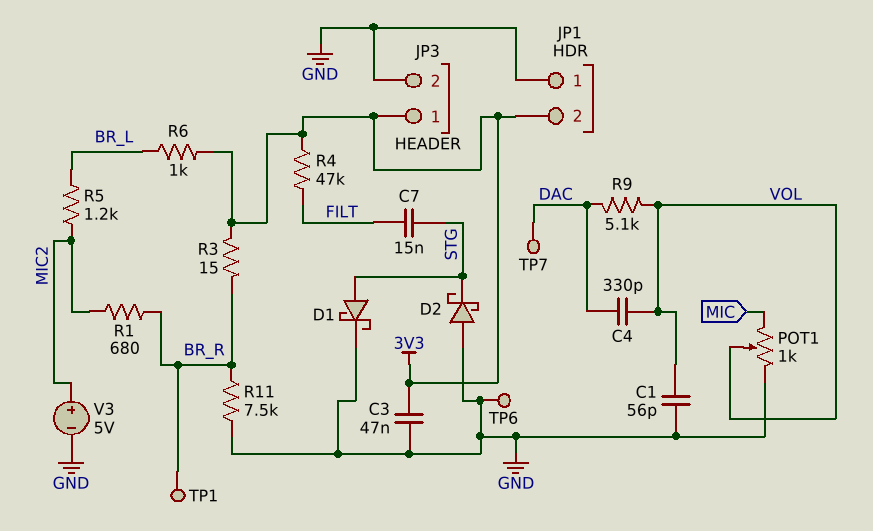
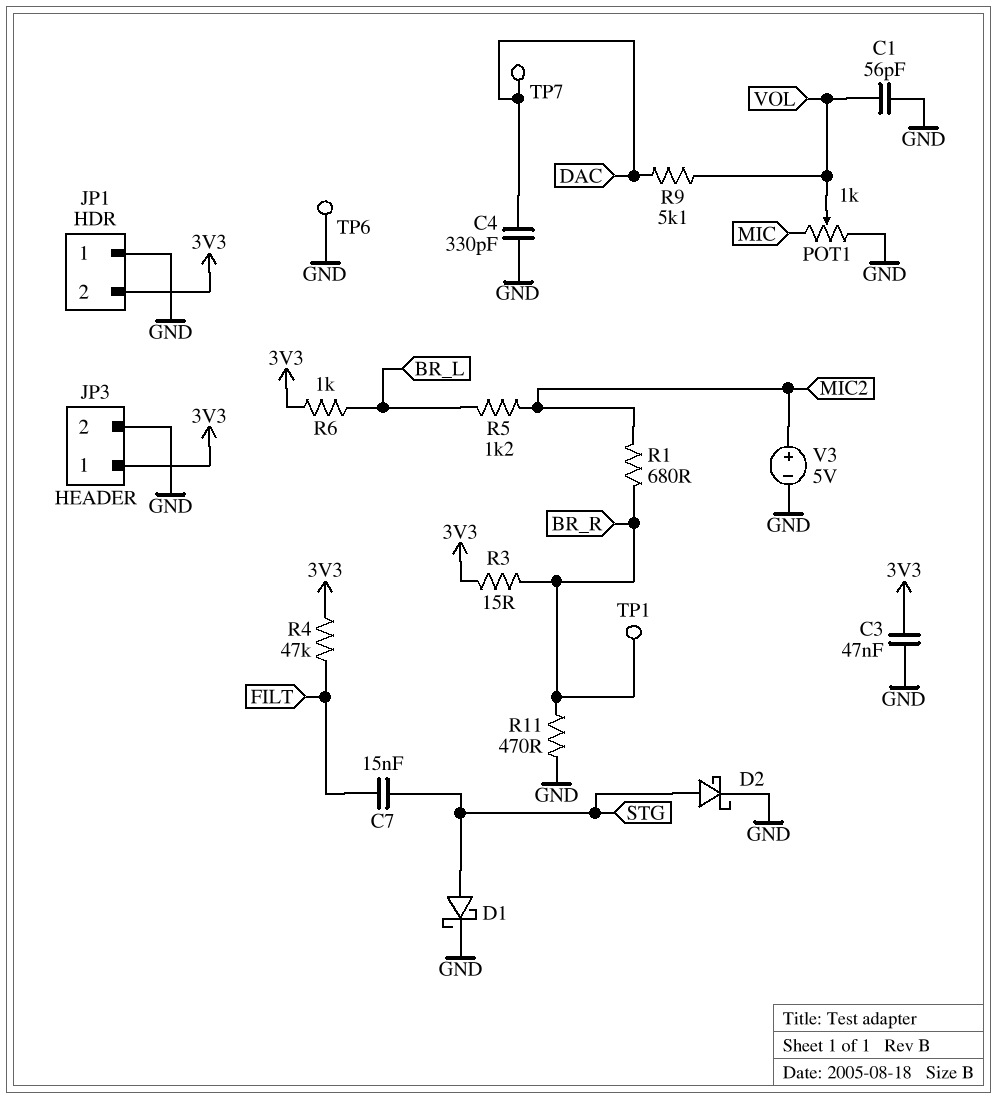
C4: 330pF (DAC, VOL) -> 330pF (DAC, GND)
D2: schottky (A GND, K STG) -> schottky (A STG, K GND)
R11: 7.5k (BR_R, GND) -> 470 (BR_R, GND)

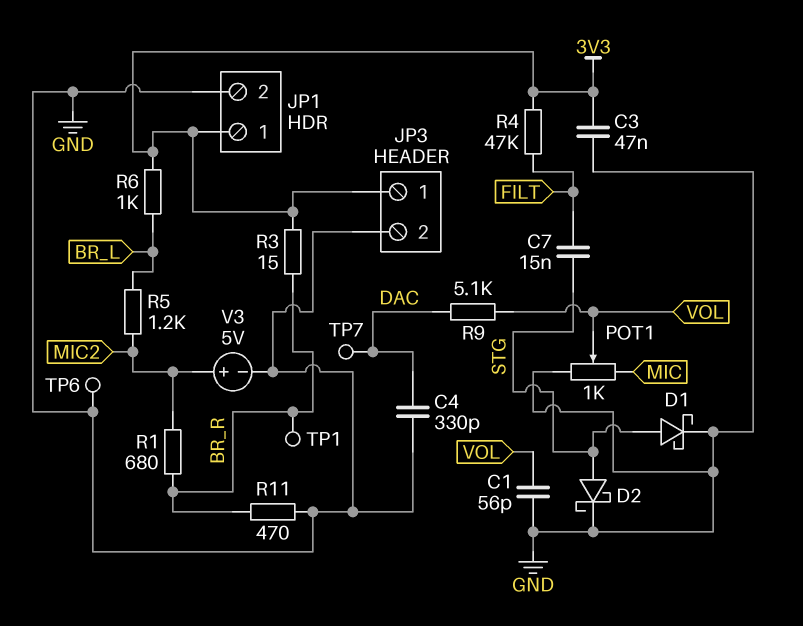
JP1 pin 1: GND -> 3V3
JP1 pin 2: 3V3 -> GND

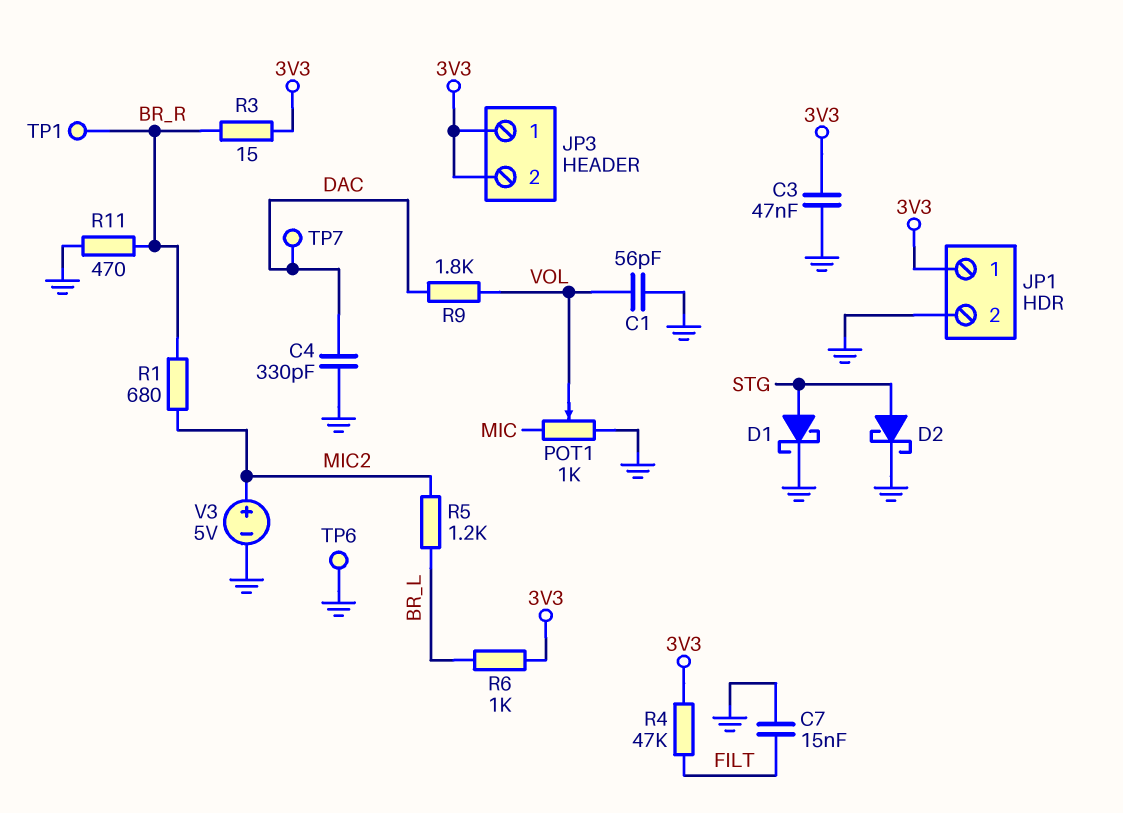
C7: 15nF (FILT, STG) -> 15nF (FILT, GND)
JP3 pin 2: GND -> 3V3
R9: 5.1k (DAC, VOL) -> 1.8k (DAC, VOL)

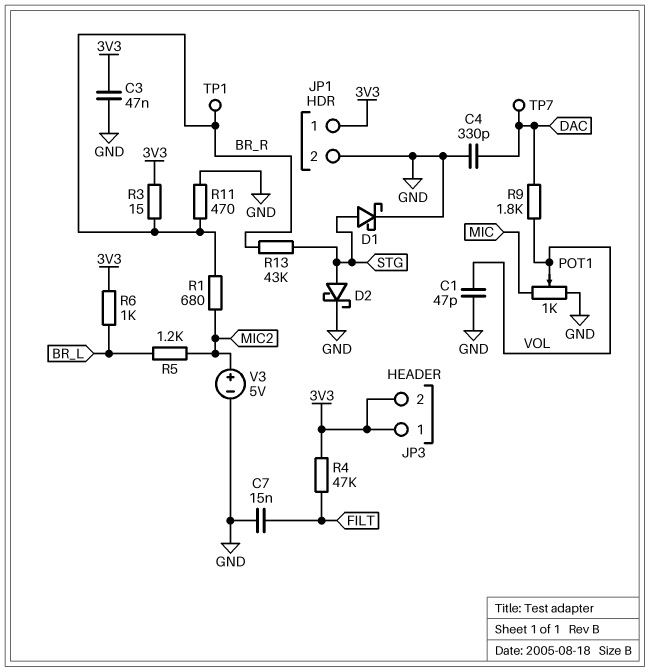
C1: 56pF (GND, VOL) -> 47pF (GND, VOL)
R13: none -> 43k (BR_R, STG)
TP6: test point (GND) -> none

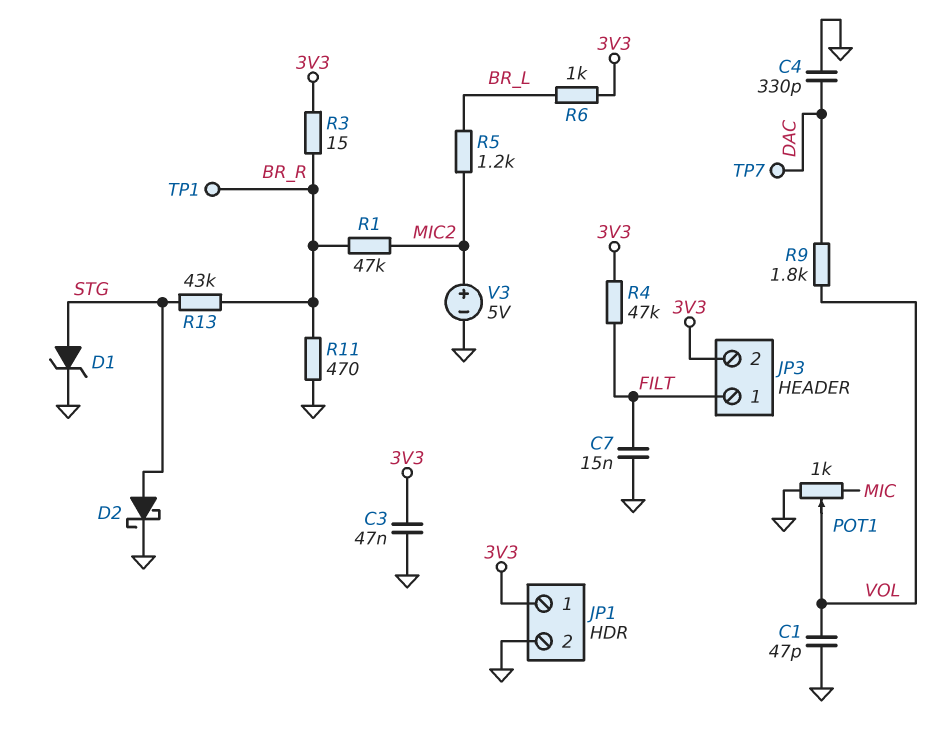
D1: schottky (A STG, K GND) -> zener (A STG, K GND)
JP3 pin 1: 3V3 -> FILT
R1: 680 (BR_R, MIC2) -> 47k (BR_R, MIC2)

